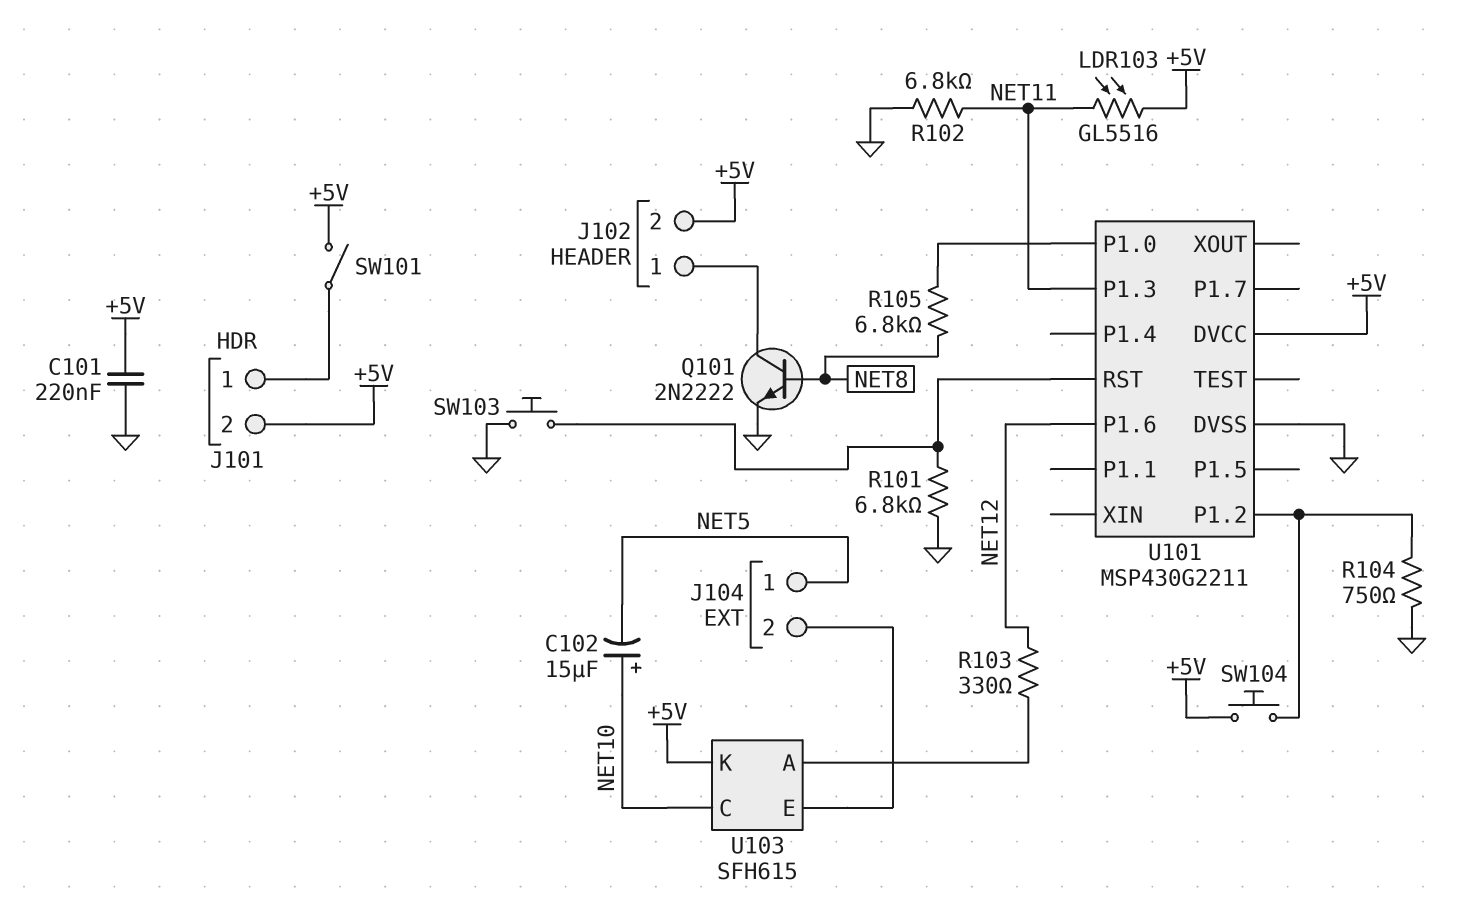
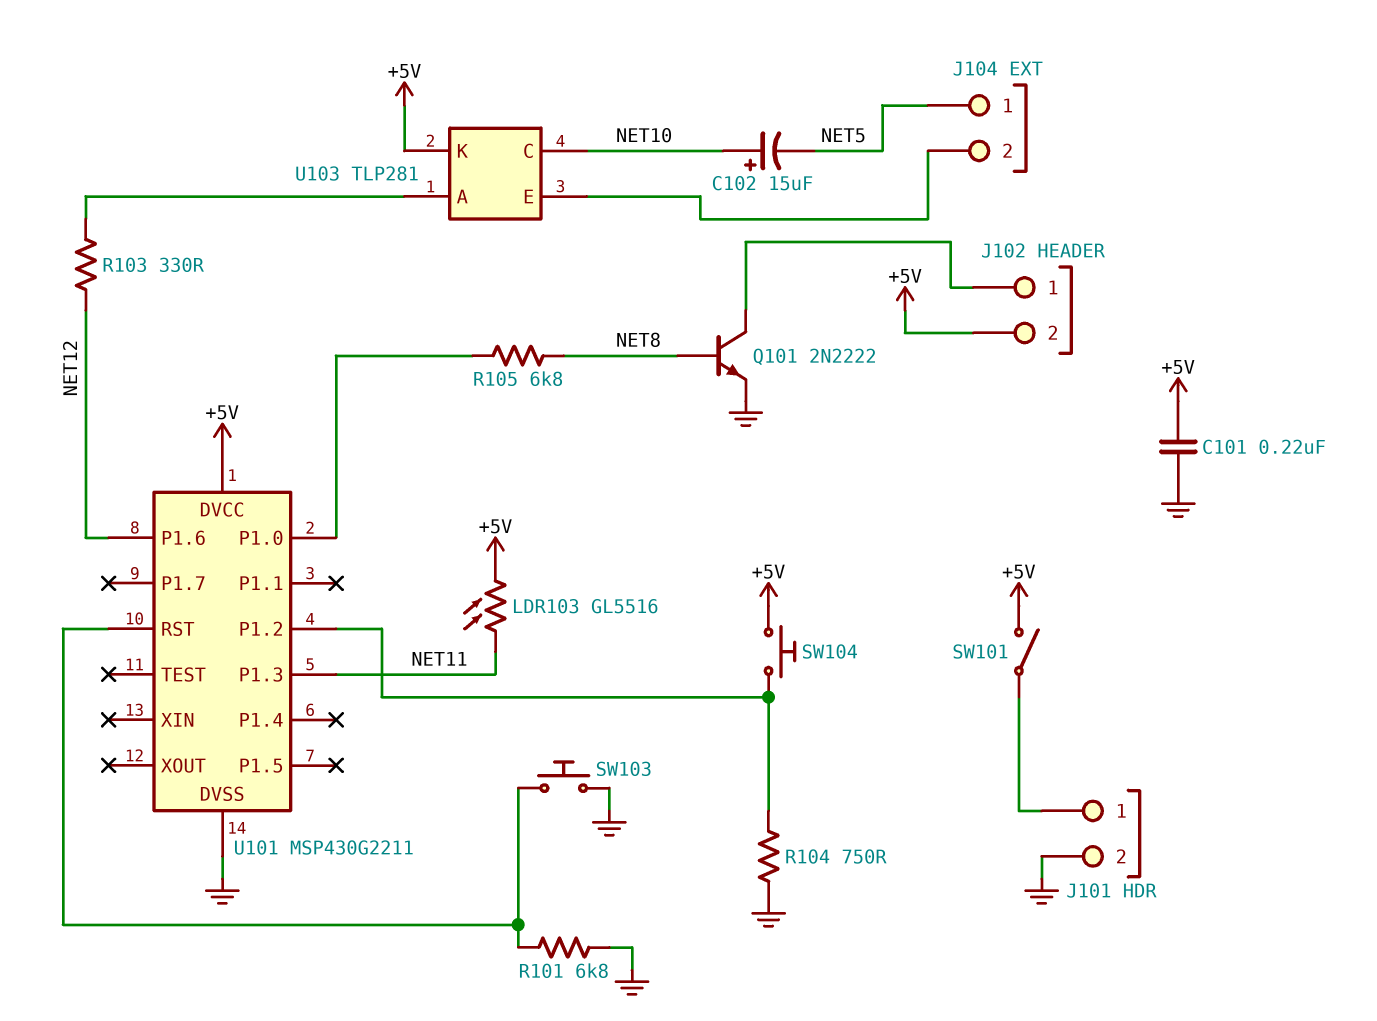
J101 pin 2: +5V -> GND
R102: 6.8k (GND, NET11) -> none
U103: SFH615 -> TLP281

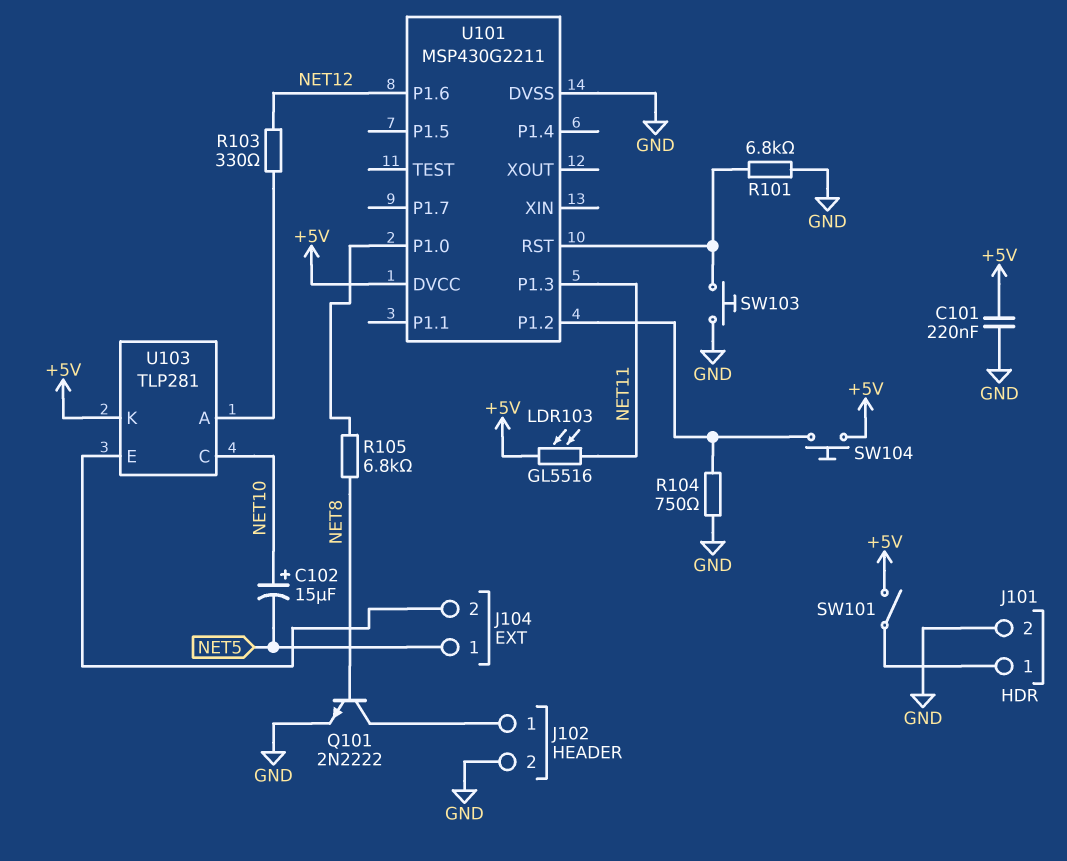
J102 pin 2: +5V -> GND

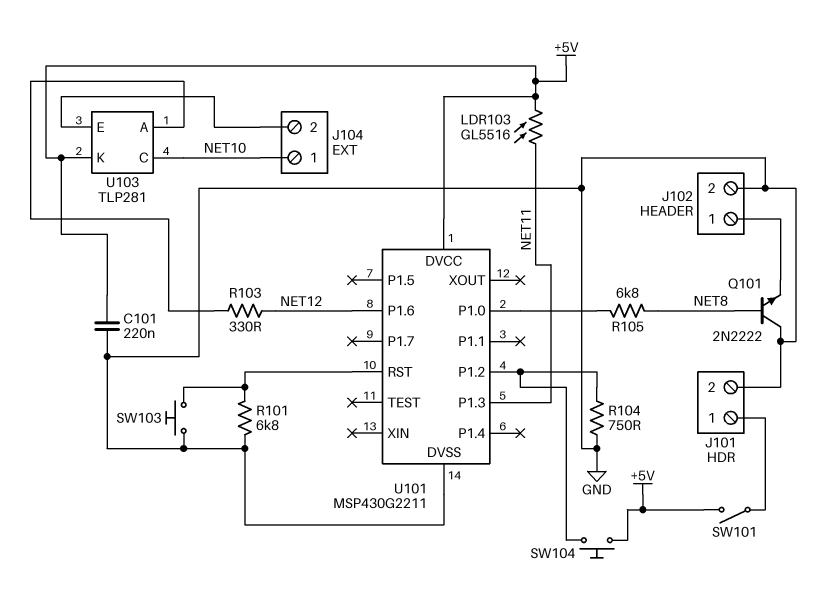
C102: 15uF (plus NET10, minus NET5) -> none
J104 pin 1: NET5 -> NET10
Q101: NPN 2N2222 (B NET8, C J102/1, E GND) -> NPN 2N2222 (B NET8, C GND, E J102/1)

